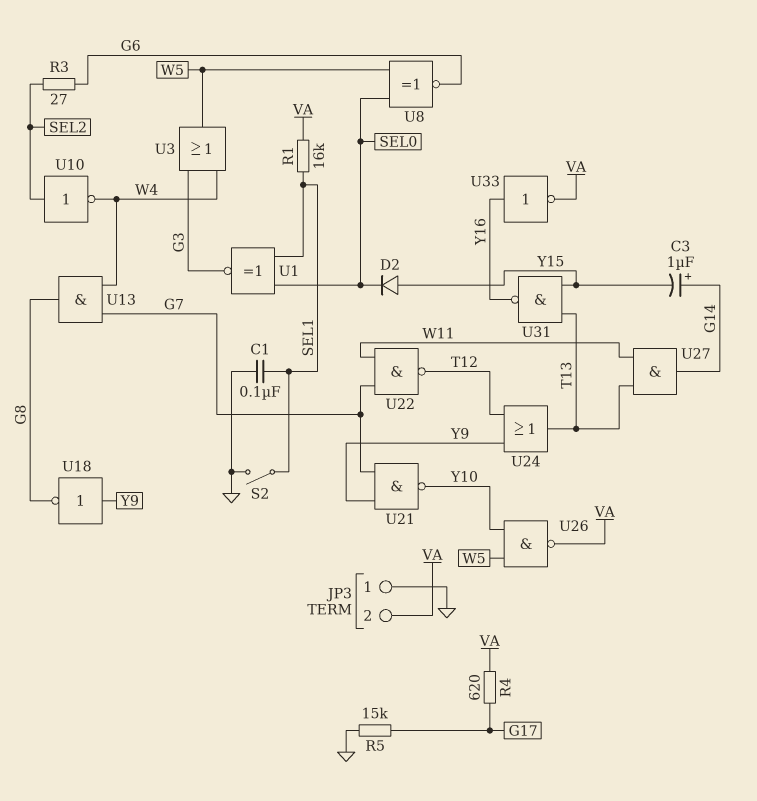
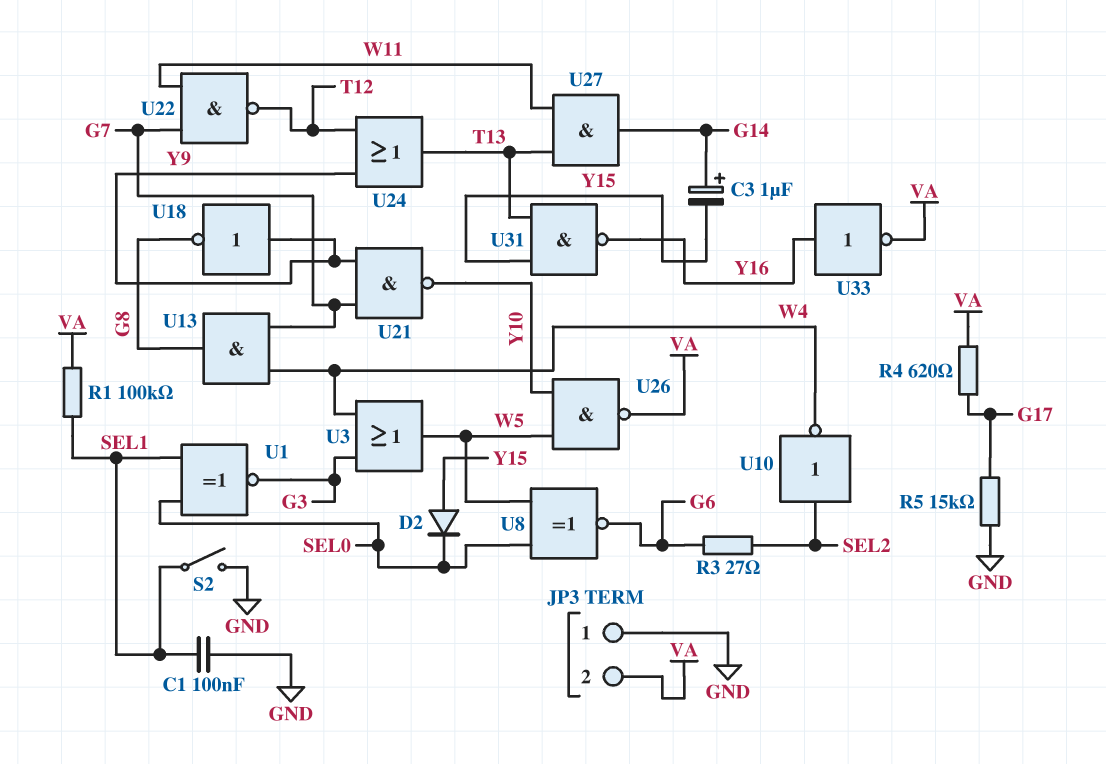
R1: 16k (SEL1, VA) -> 100k (SEL1, VA)

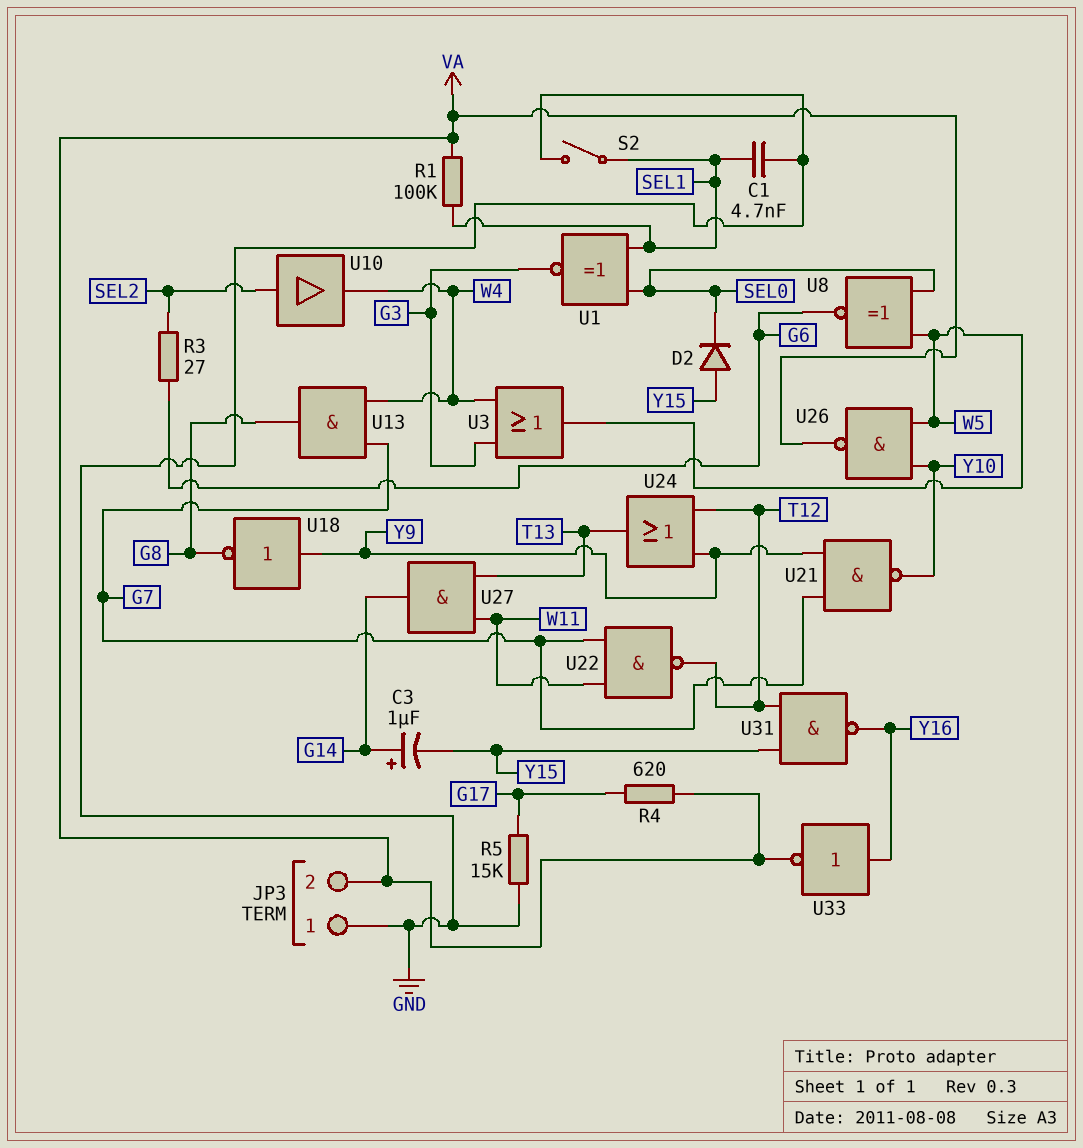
C1: 100nF (GND, SEL1) -> 4.7nF (GND, SEL1)
U10: NOT (in SEL2, out W4) -> buffer (in SEL2, out W4)
U31: NAND (in T13, in Y15, out Y16) -> NAND (in T12, in Y15, out Y16)

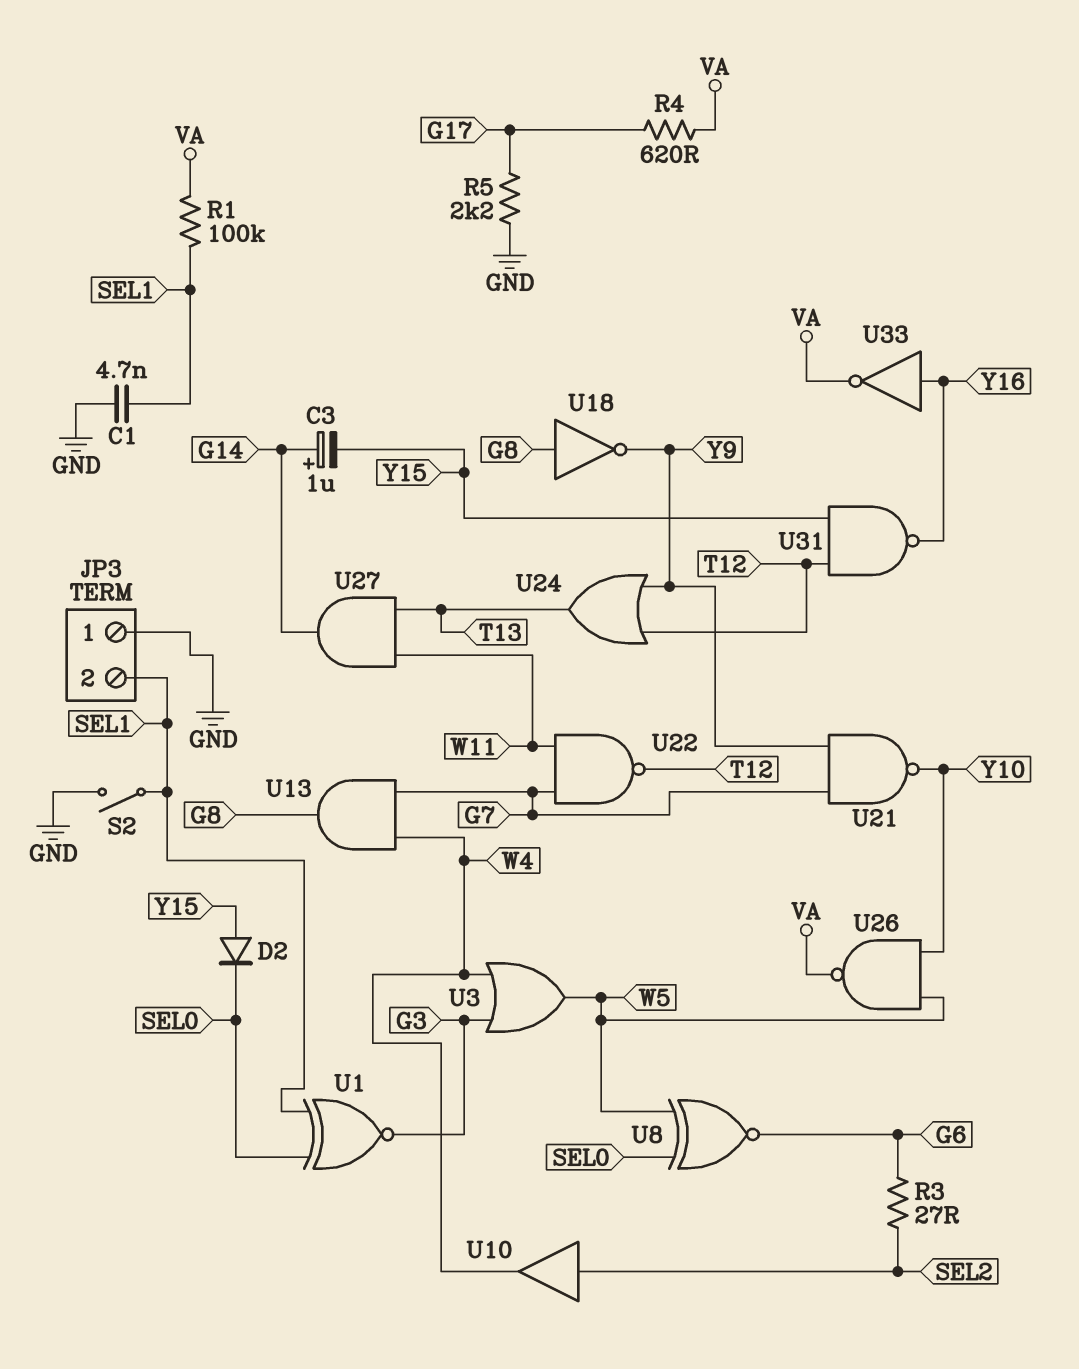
JP3 pin 2: VA -> SEL1
R5: 15k (G17, GND) -> 2.2k (G17, GND)
U18: NOT (in Y9, out G8) -> NOT (in G8, out Y9)

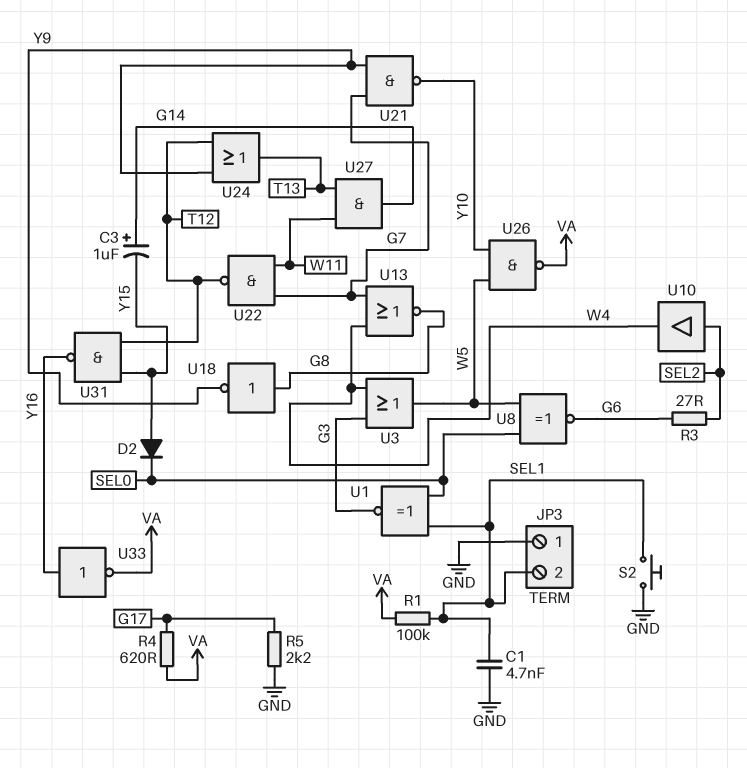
S2: switch (GND, SEL1) -> button (GND, SEL1)
U13: AND (in G7, in W4, out G8) -> NOR (in G7, in W4, out G8)

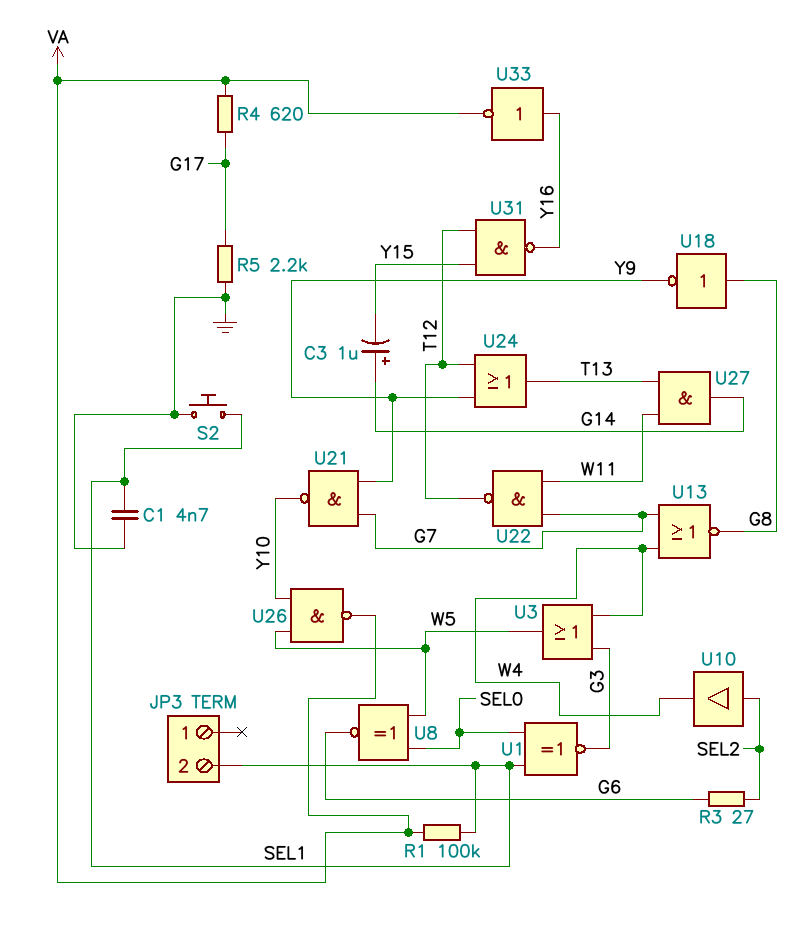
D2: diode (A Y15, K SEL0) -> none
JP3 pin 1: GND -> none

